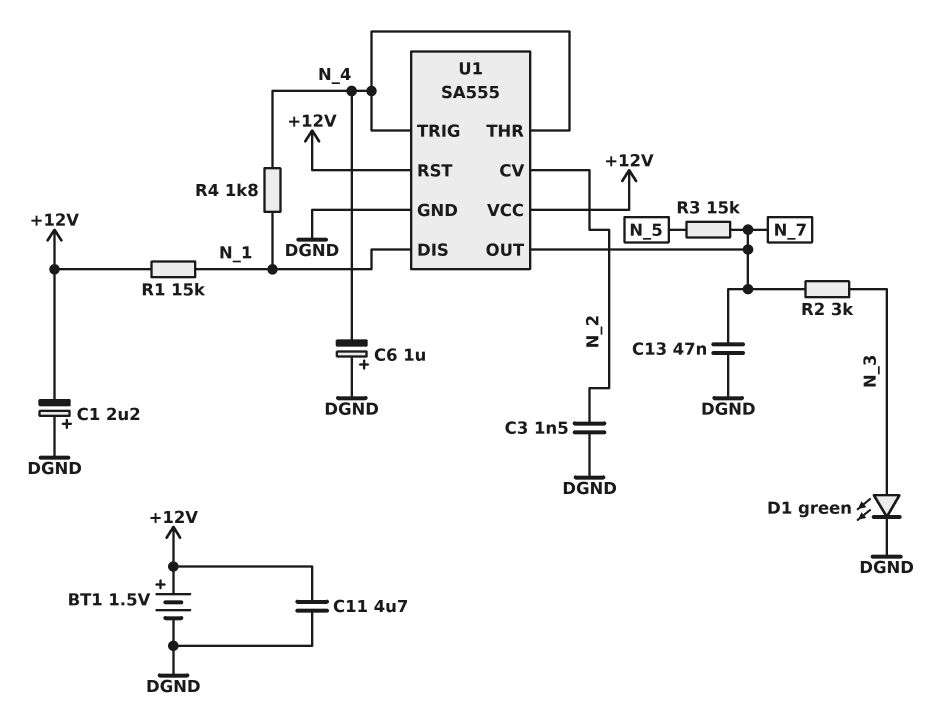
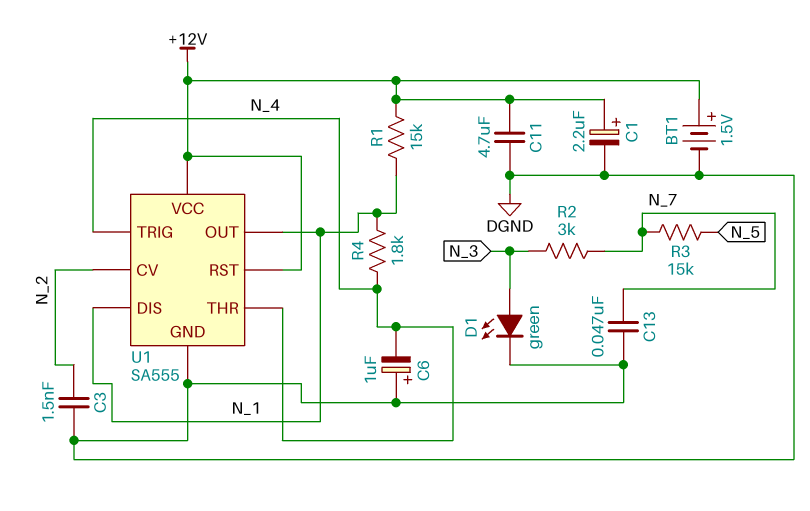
C1: 2.2uF (plus DGND, minus +12V) -> 2.2uF (plus +12V, minus DGND)
U1 pin OUT: N_7 -> N_1

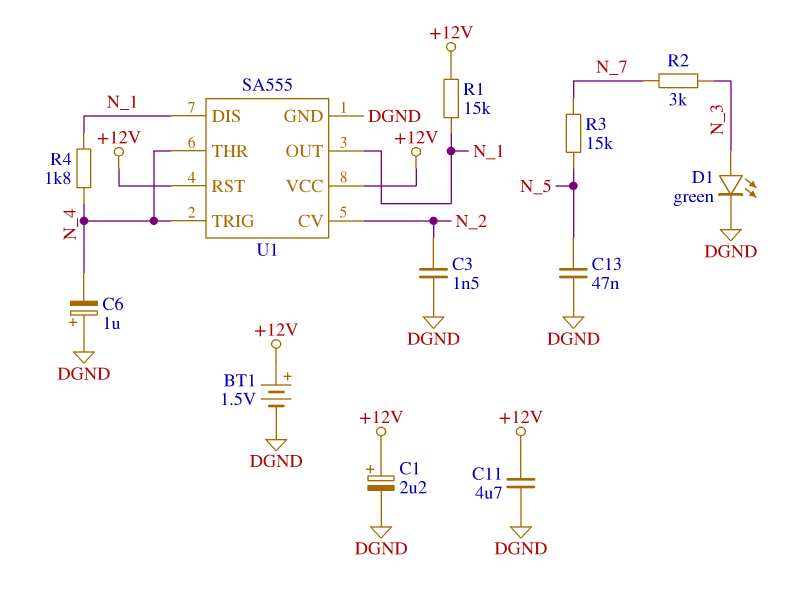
C13: 47nF (DGND, N_7) -> 47nF (DGND, N_5)

